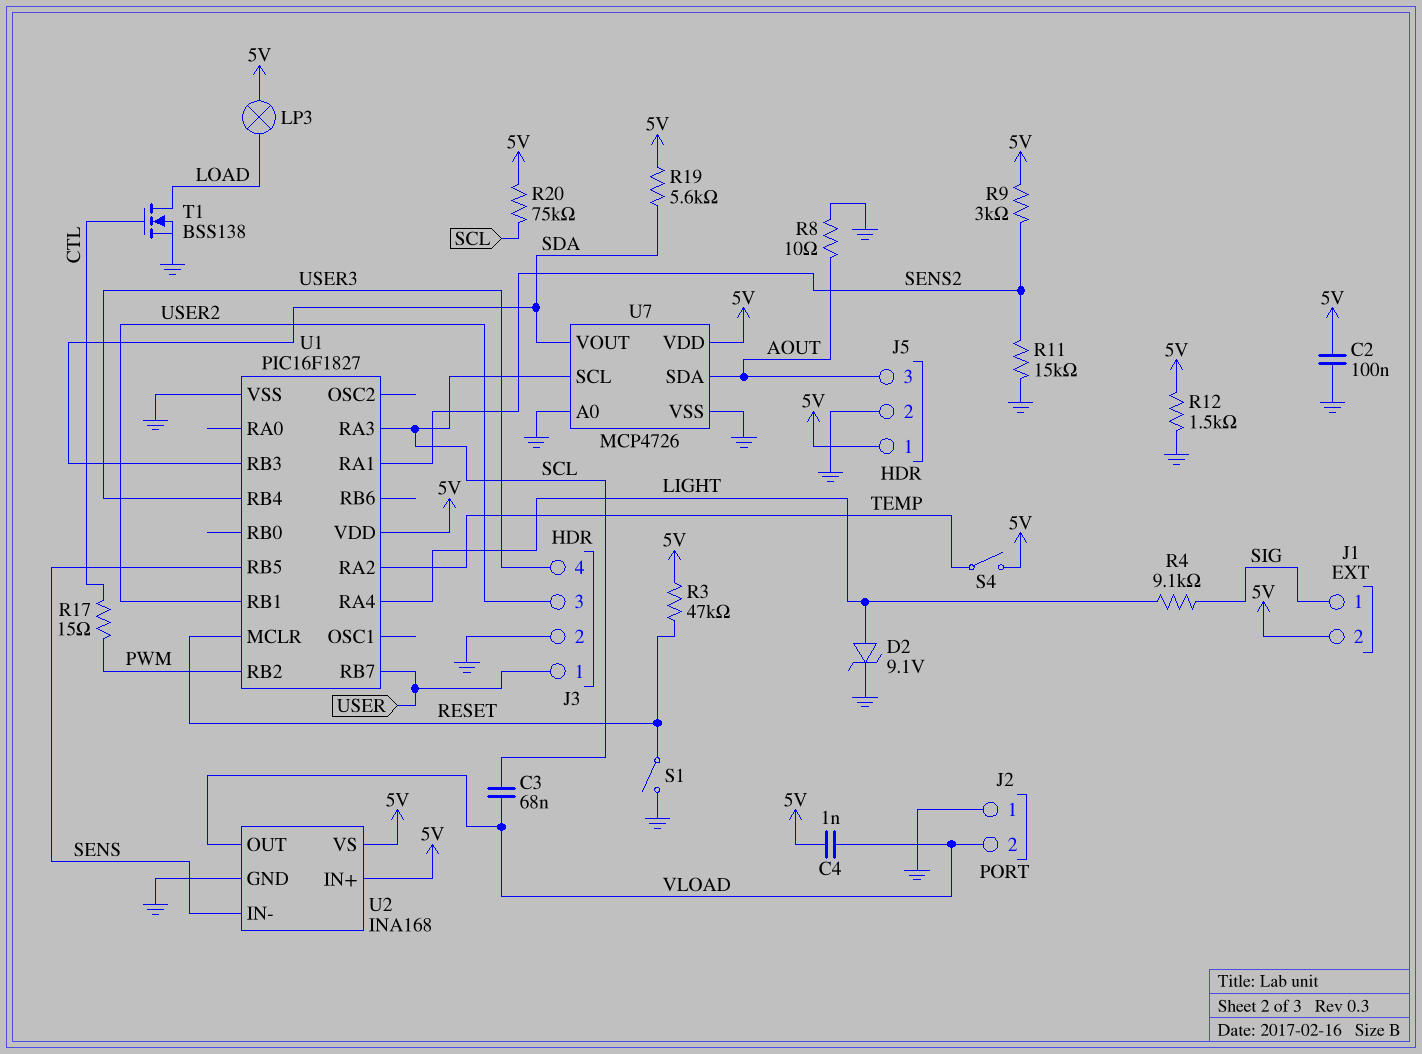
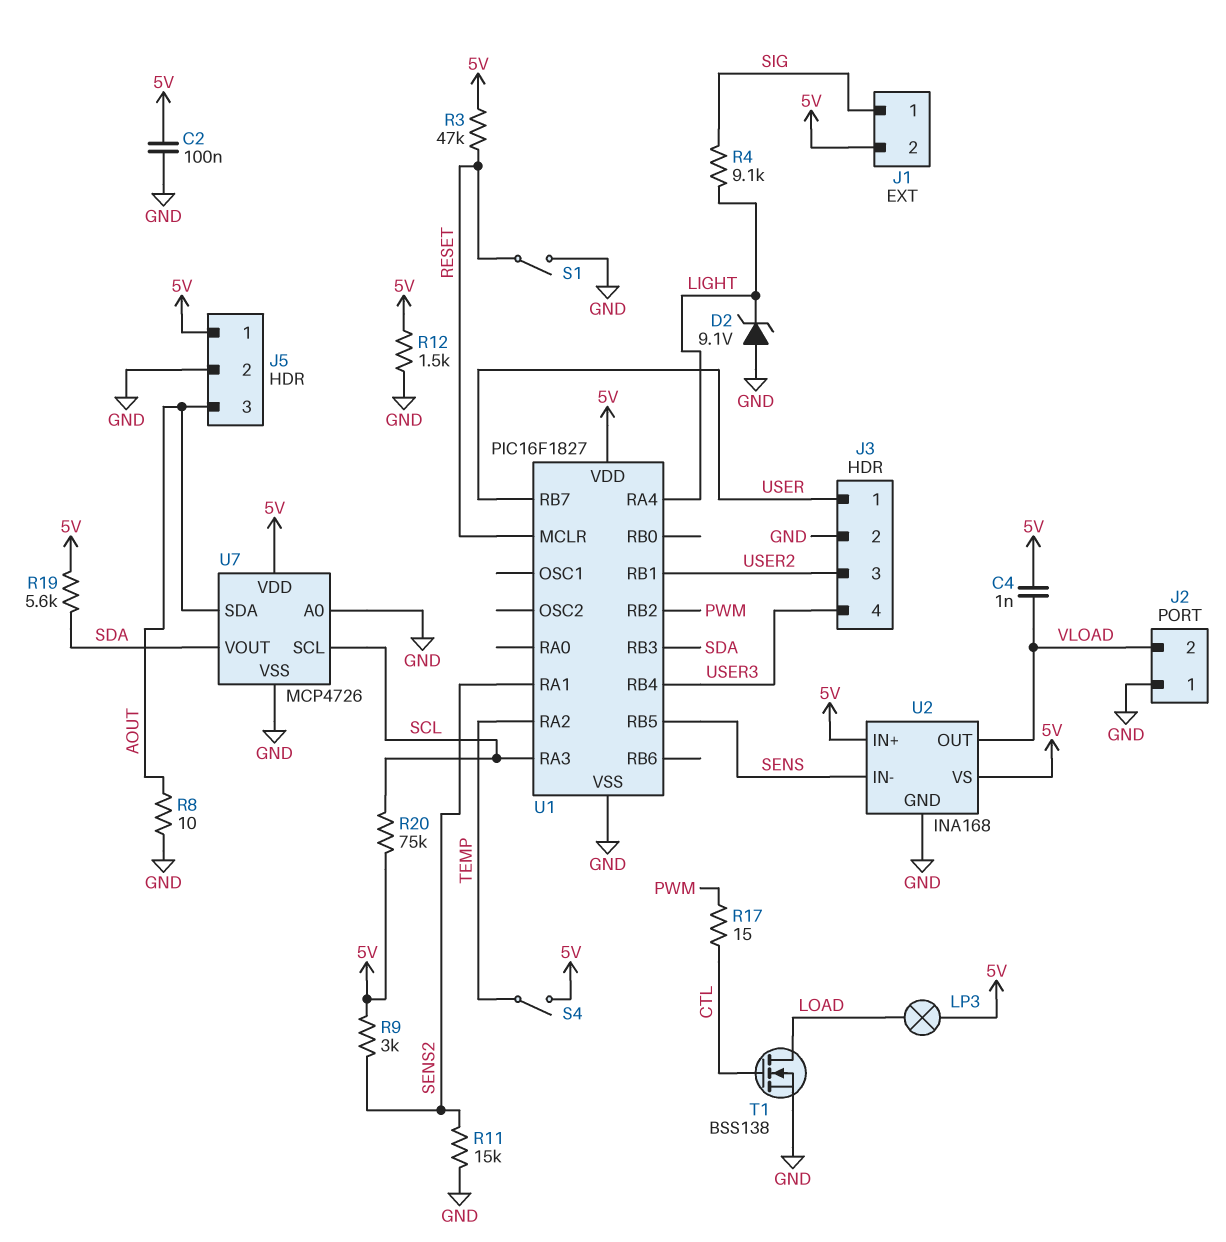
C3: 68nF (SCL, VLOAD) -> none
D2: zener 9.1V (A LIGHT, K GND) -> zener 9.1V (A GND, K LIGHT)

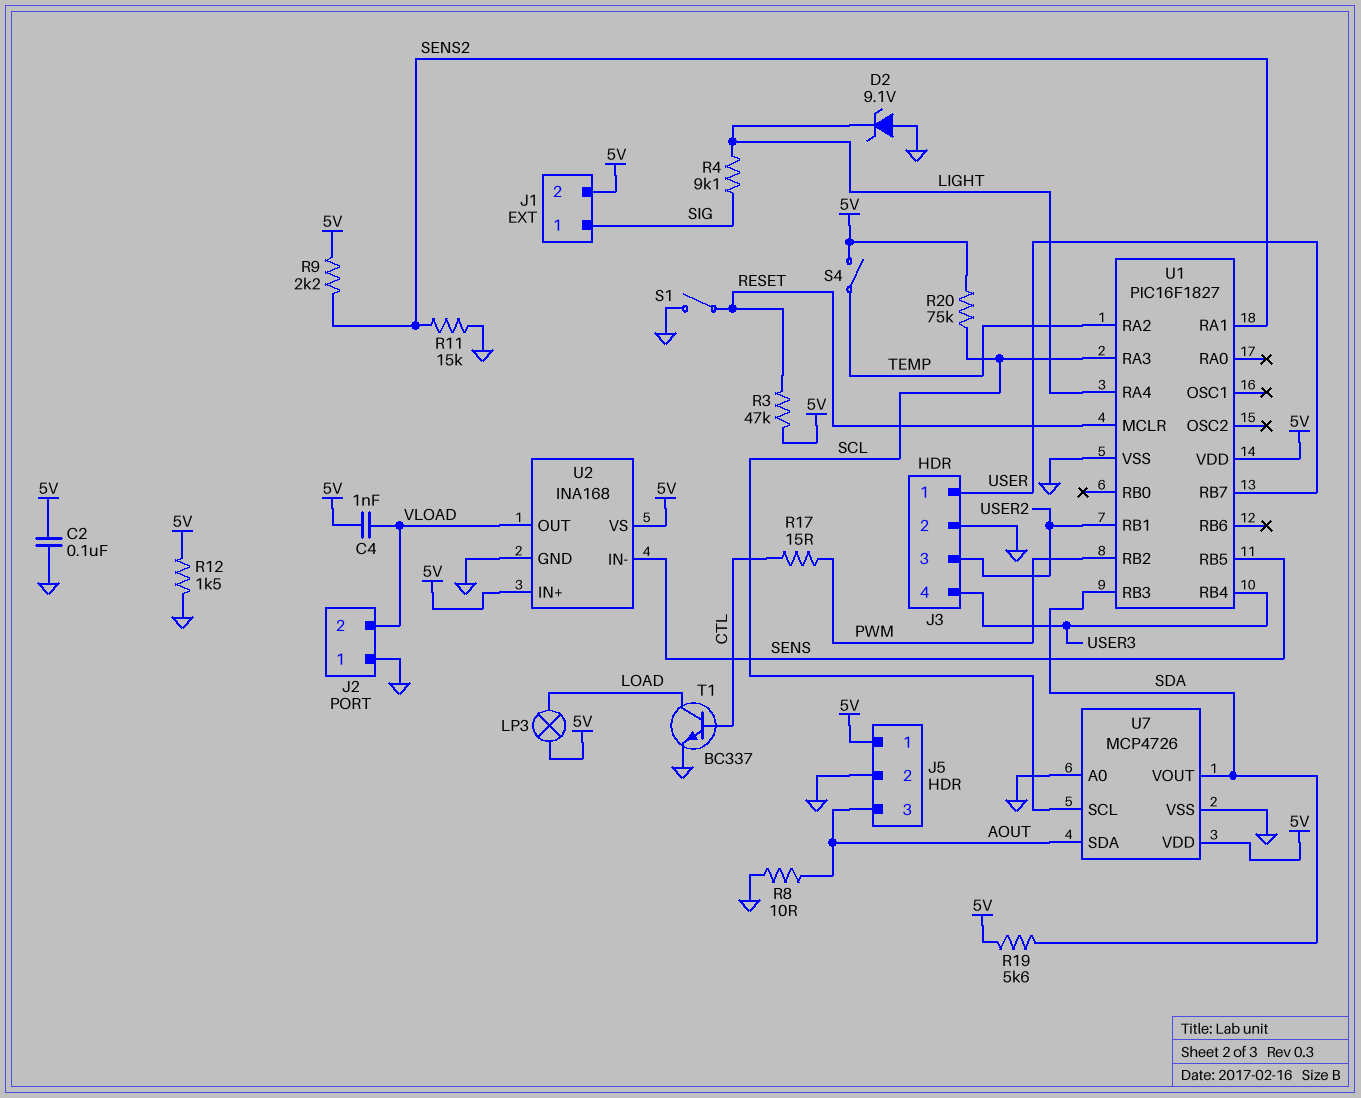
R9: 3k (5V, SENS2) -> 2.2k (5V, SENS2)
T1: NMOS BSS138 (G CTL, D LOAD, S GND) -> NPN BC337 (B CTL, C LOAD, E GND)

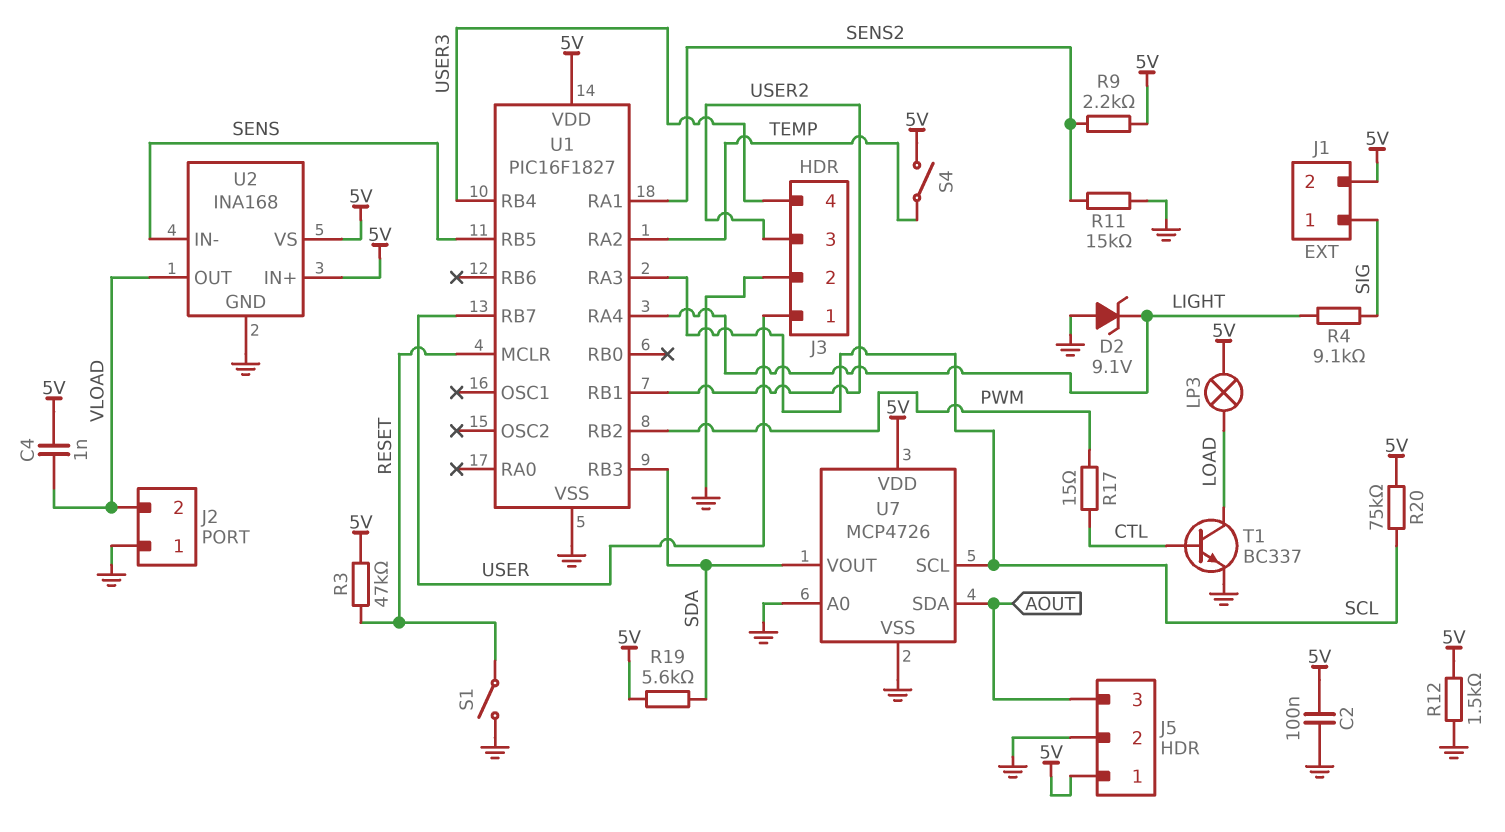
R8: 10 (AOUT, GND) -> none

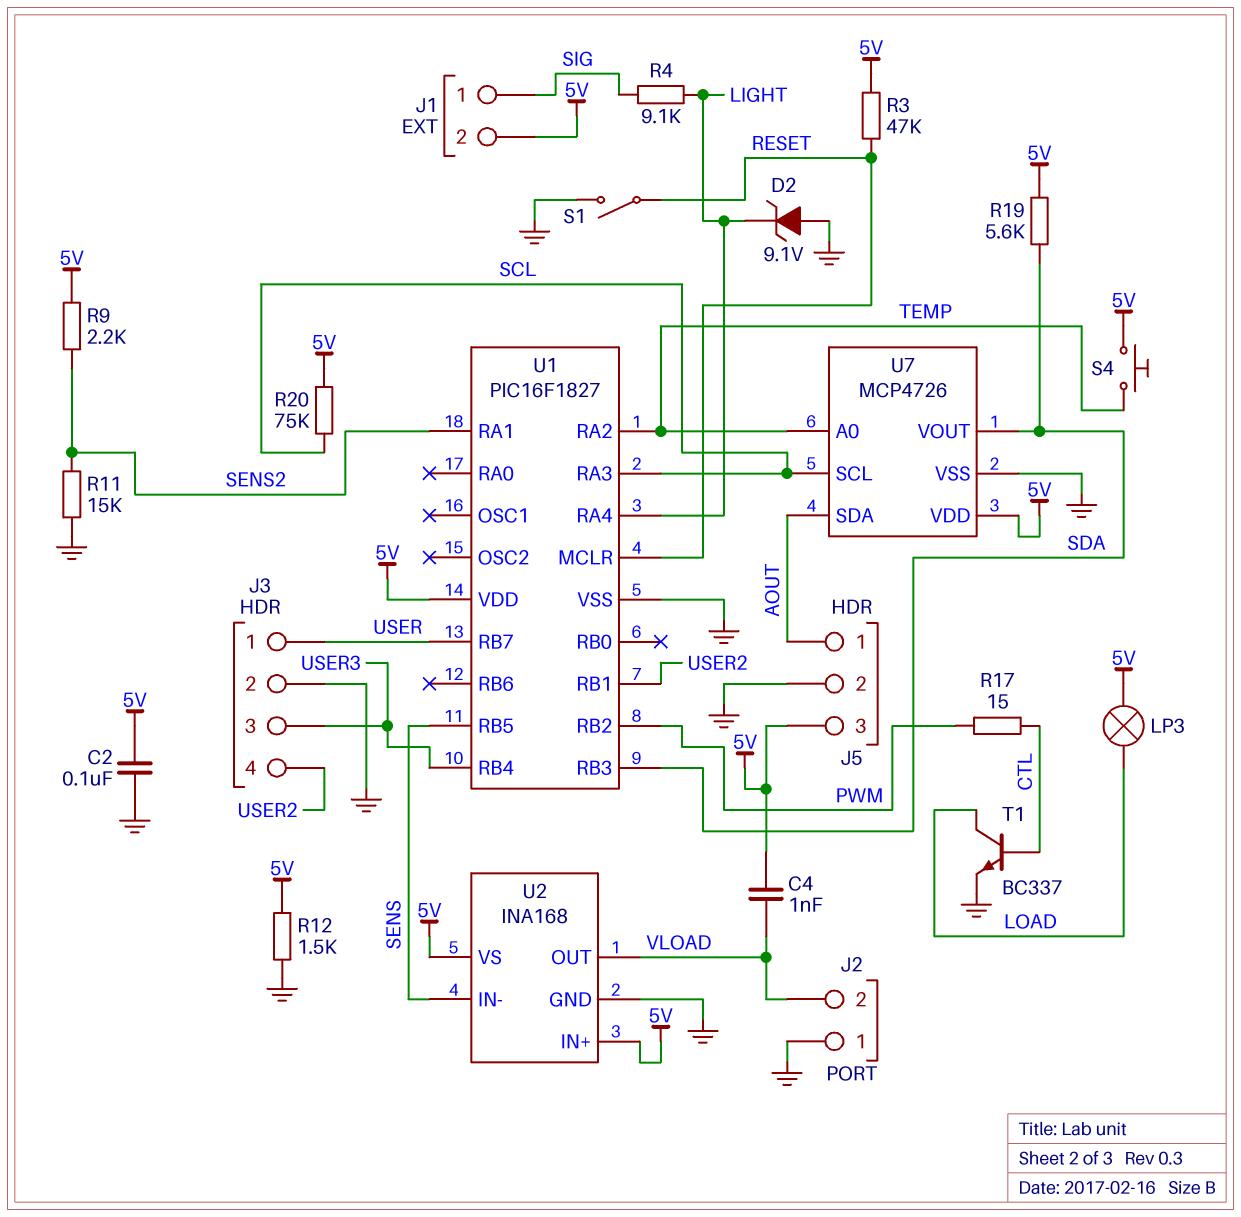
J3 pin 3: USER2 -> USER3
J3 pin 4: USER3 -> USER2
J5 pin 1: 5V -> AOUT
J5 pin 3: AOUT -> 5V
S4: switch (5V, TEMP) -> button (5V, TEMP)
U7 pin A0: GND -> TEMP

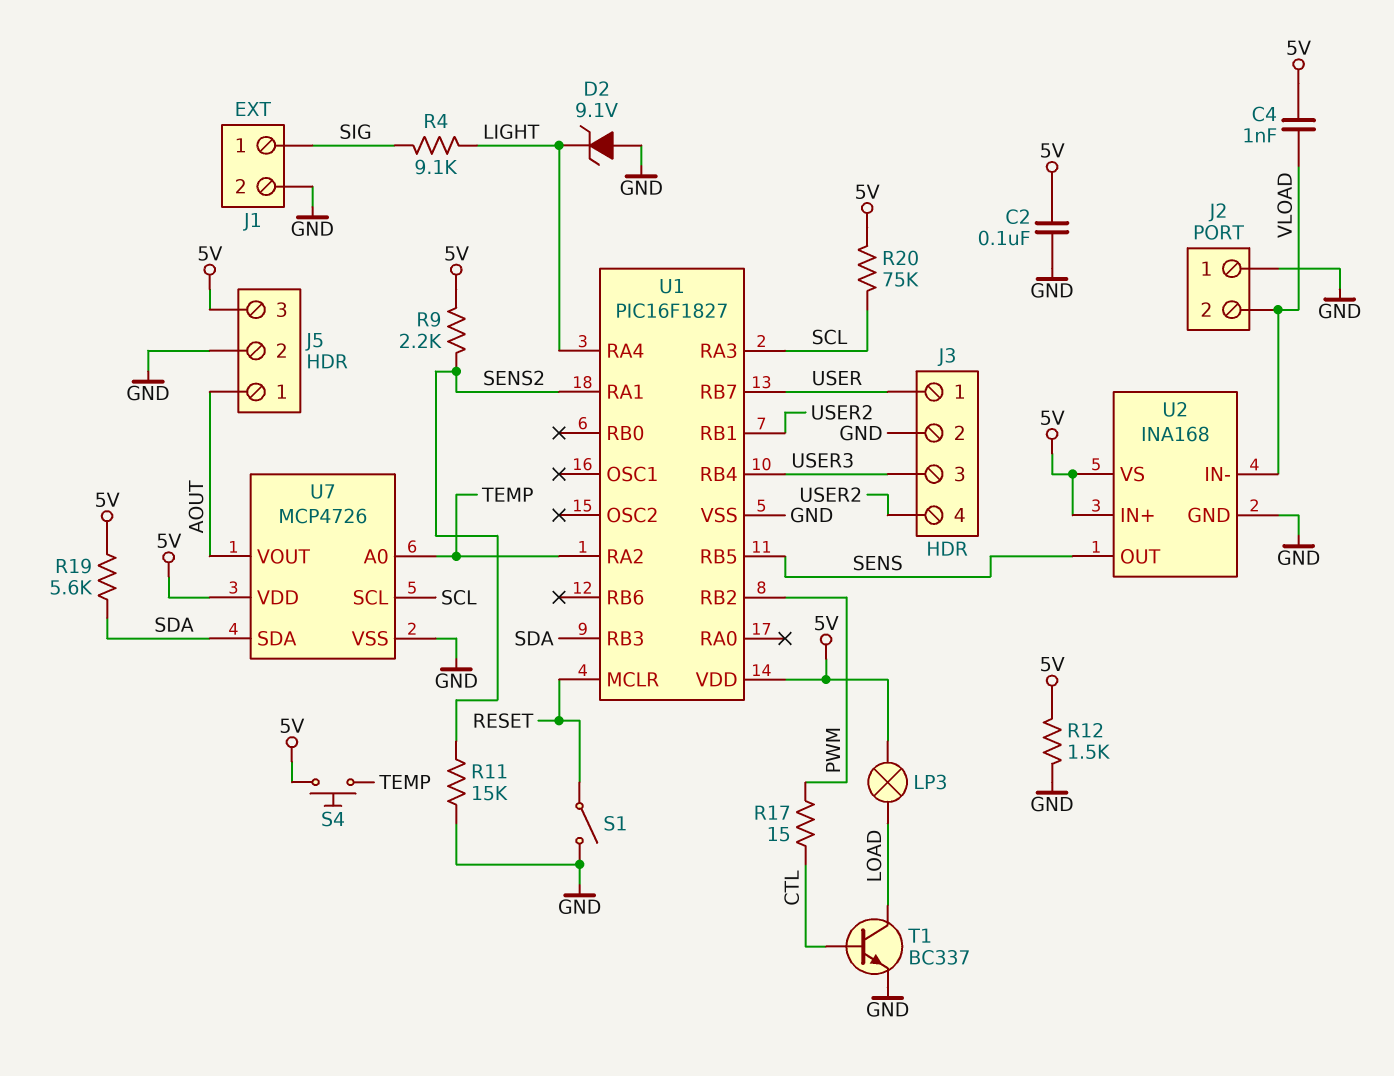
J1 pin 2: 5V -> GND
R3: 47k (5V, RESET) -> none
U2 pin IN-: SENS -> VLOAD
U2 pin OUT: VLOAD -> SENS
U7 pin SDA: AOUT -> SDA
U7 pin VOUT: SDA -> AOUT

